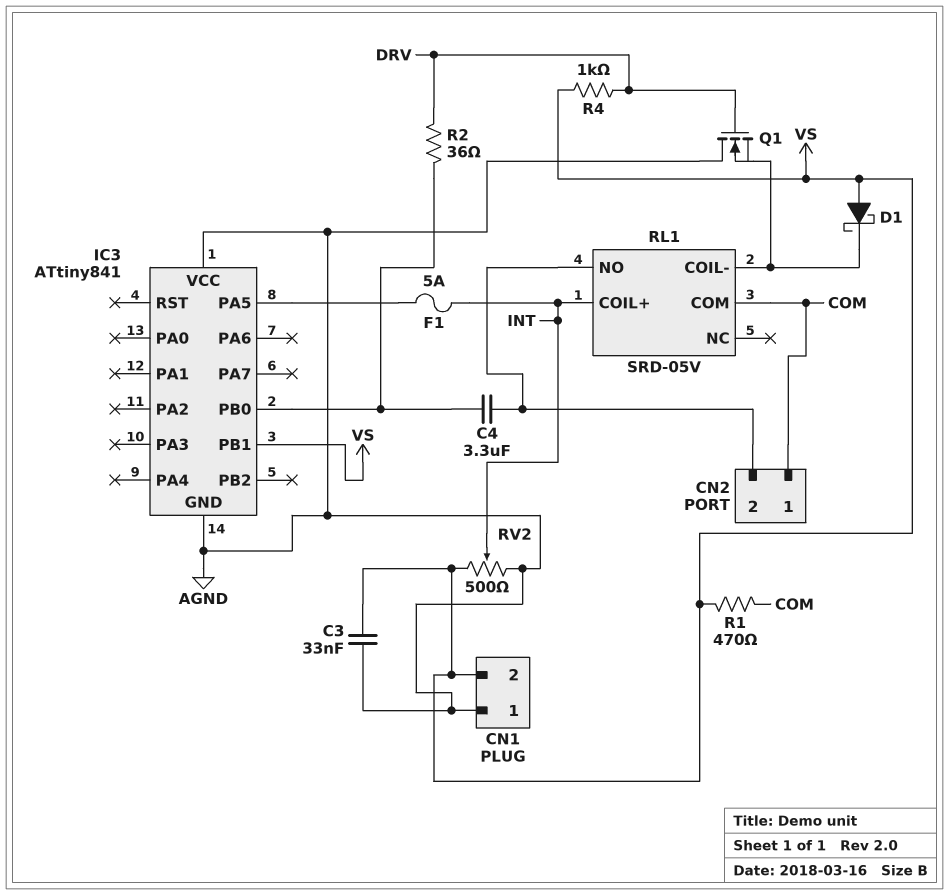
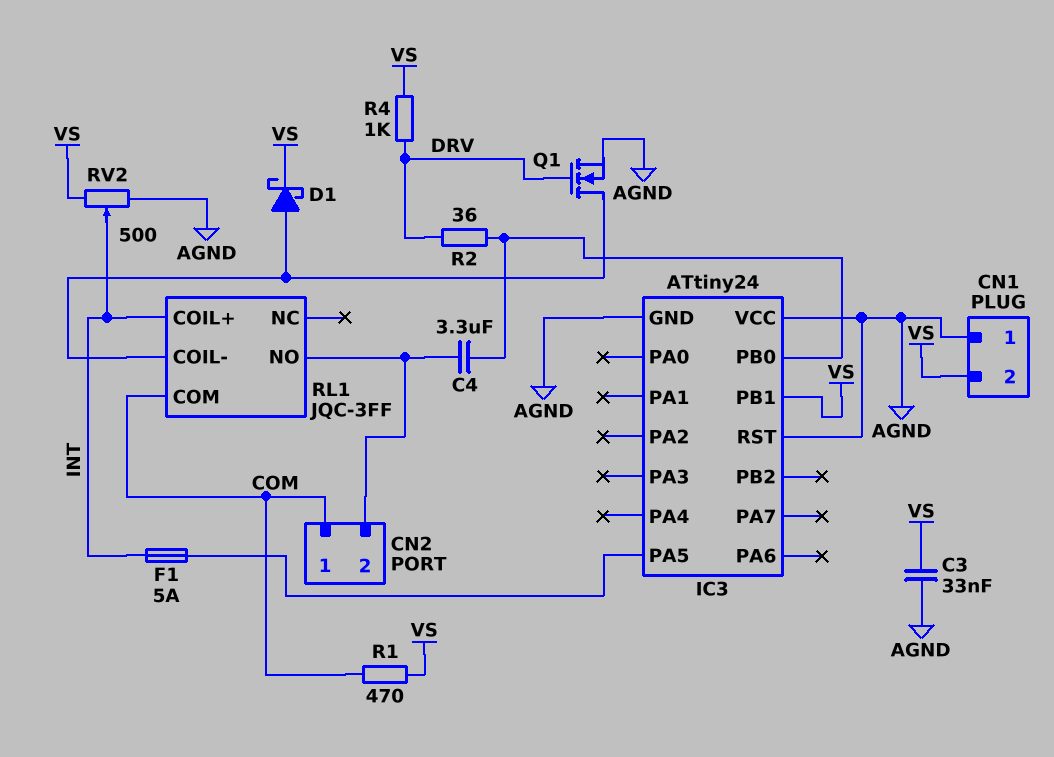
D1: schottky (A VS, K RL1/COIL-) -> schottky (A RL1/COIL-, K VS)
IC3: ATtiny841 -> ATtiny24
IC3 pin RST: none -> AGND
Q1: NMOS (G DRV, D AGND, S RL1/COIL-) -> NMOS (G DRV, D RL1/COIL-, S AGND)
RL1: SRD-05V -> JQC-3FF

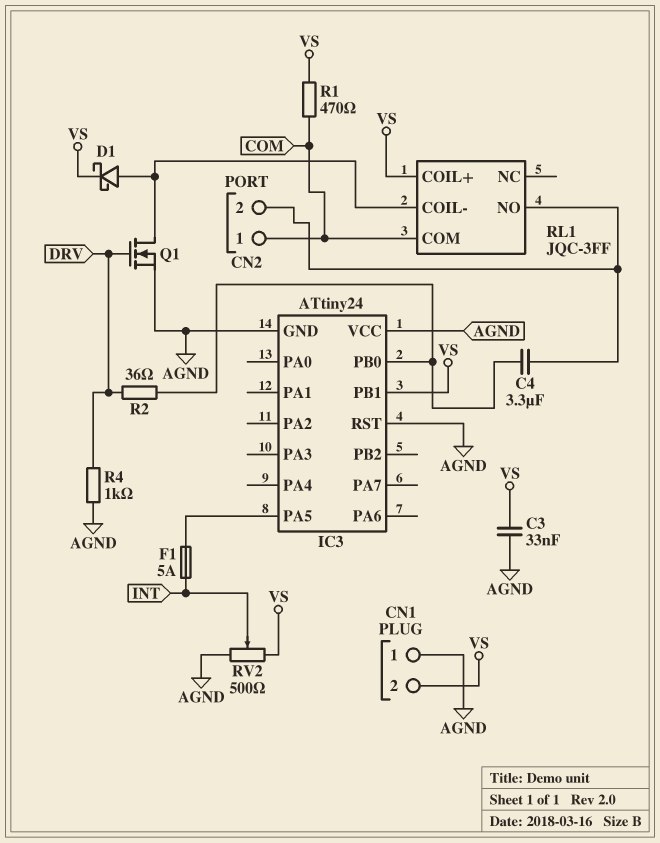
R4: 1k (DRV, VS) -> 1k (AGND, DRV)
RL1 pin COIL+: INT -> VS

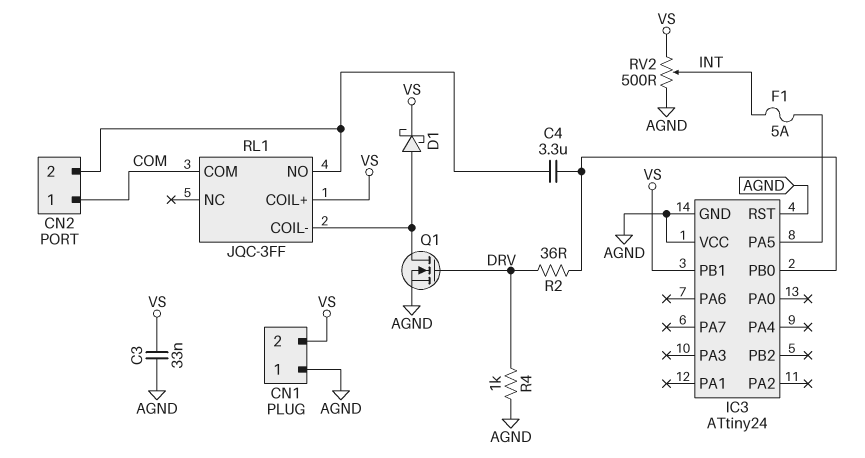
R1: 470 (COM, VS) -> none

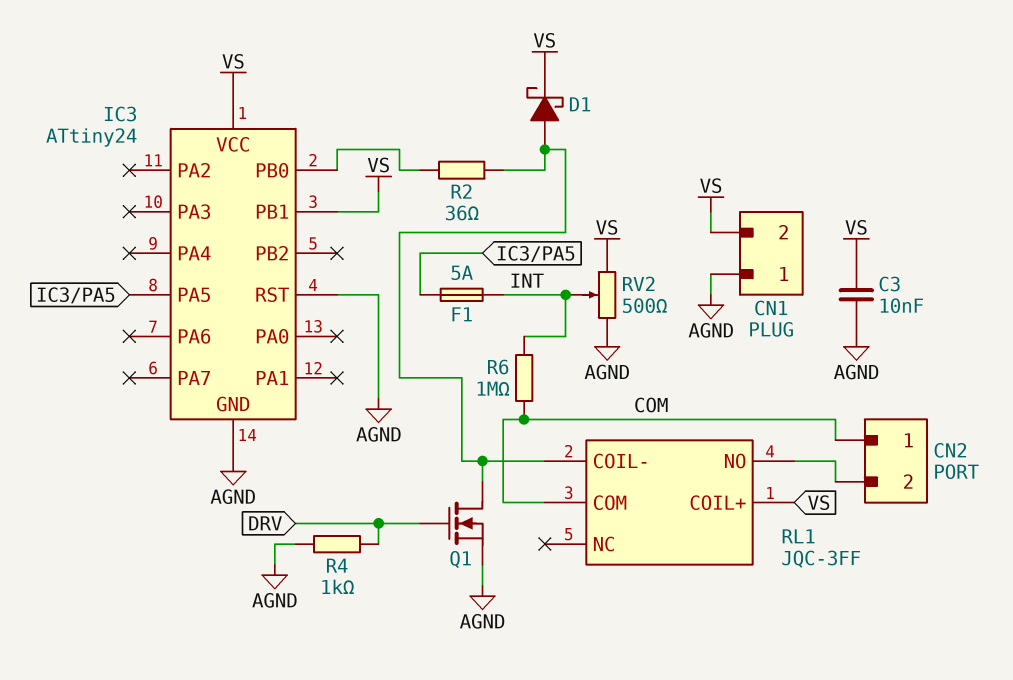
C3: 33nF (AGND, VS) -> 10nF (AGND, VS)
C4: 3.3uF (CN2/2, IC3/PB0) -> none
IC3 pin VCC: AGND -> VS
R2: 36 (DRV, IC3/PB0) -> 36 (IC3/PB0, RL1/COIL-)
R6: none -> 1M (COM, INT)

